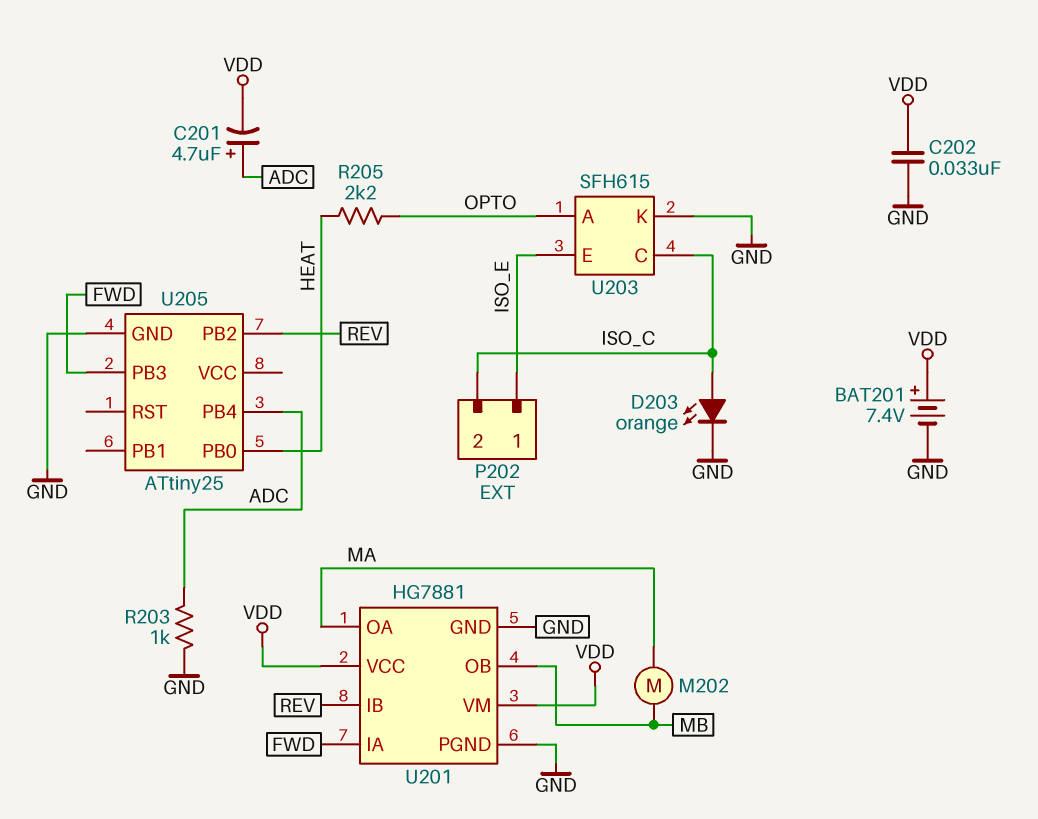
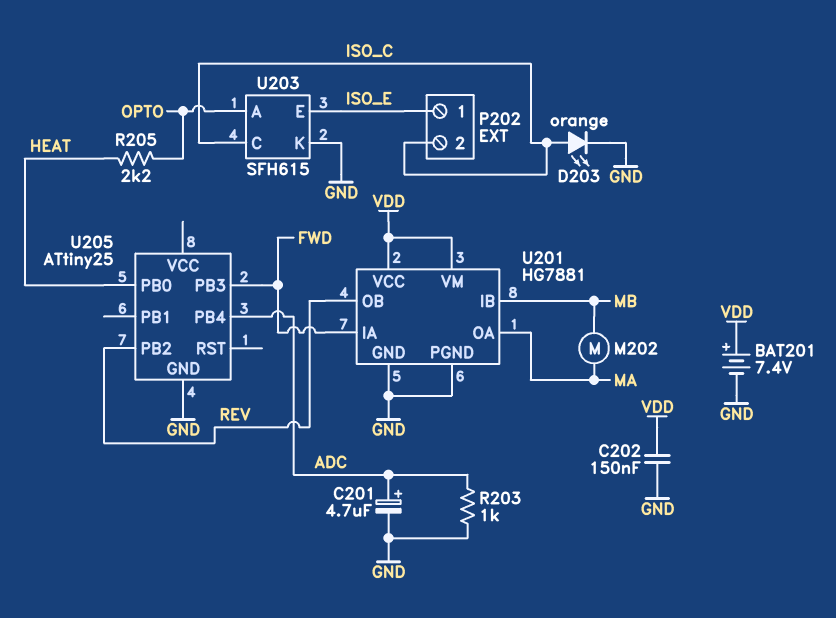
C201: 4.7uF (plus ADC, minus VDD) -> 4.7uF (plus ADC, minus GND)
C202: 33nF (GND, VDD) -> 150nF (GND, VDD)
U201 pin IB: REV -> MB
U201 pin OB: MB -> REV

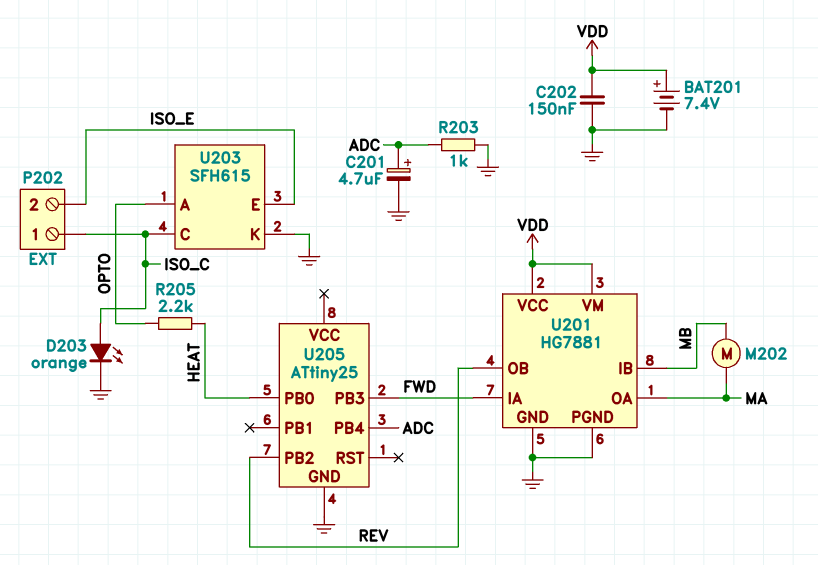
P202 pin 1: ISO_E -> ISO_C
P202 pin 2: ISO_C -> ISO_E

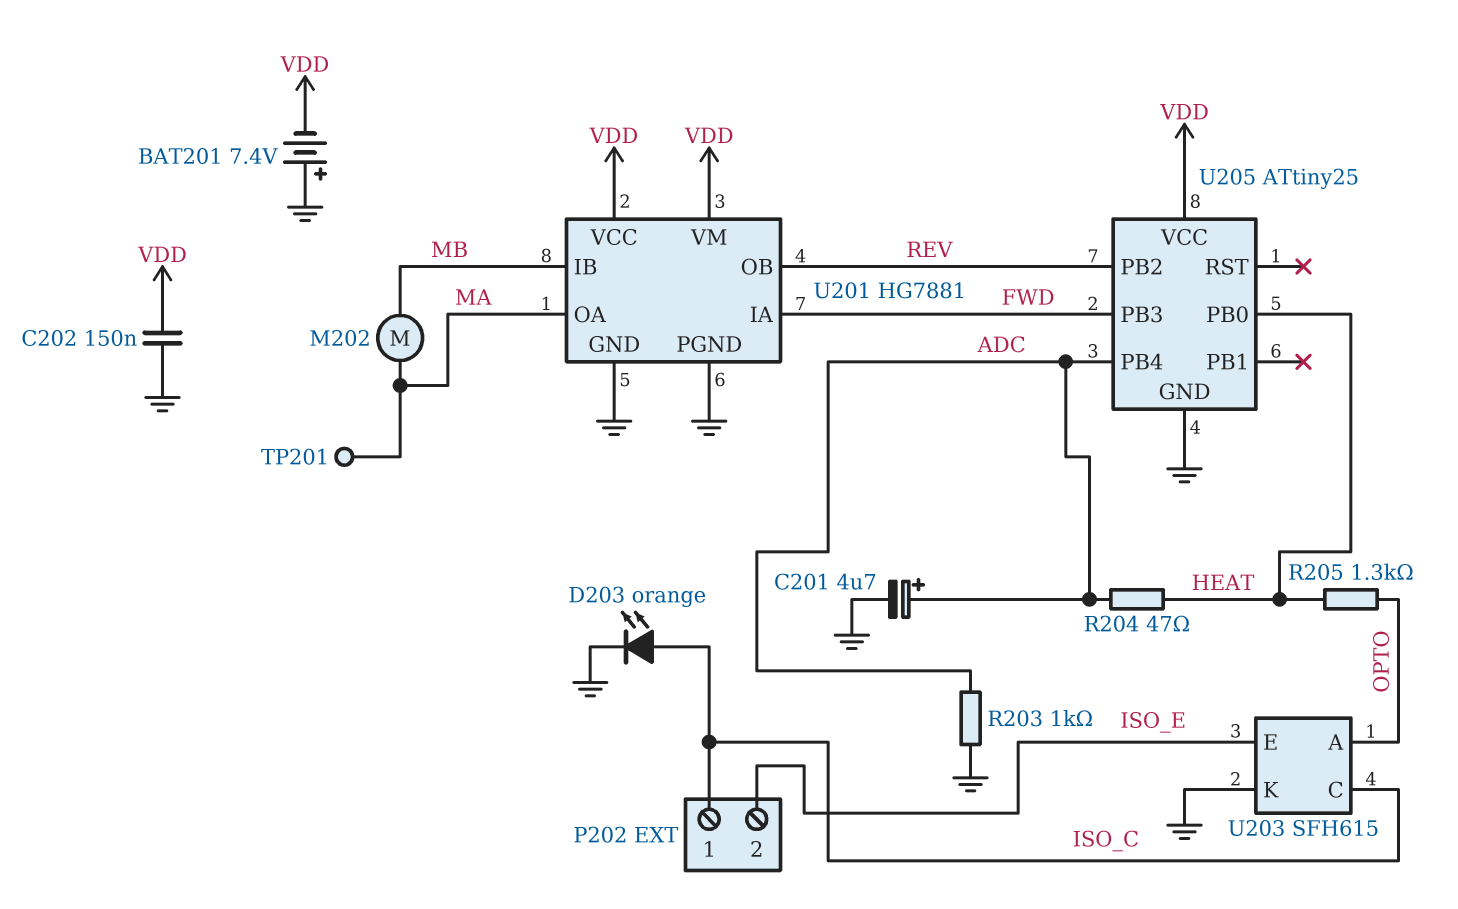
BAT201: 7.4V (plus VDD, minus GND) -> 7.4V (plus GND, minus VDD)
R204: none -> 47 (ADC, HEAT)
R205: 2.2k (HEAT, OPTO) -> 1.3k (HEAT, OPTO)
TP201: none -> test point (MA)
U205 pin VCC: none -> VDD

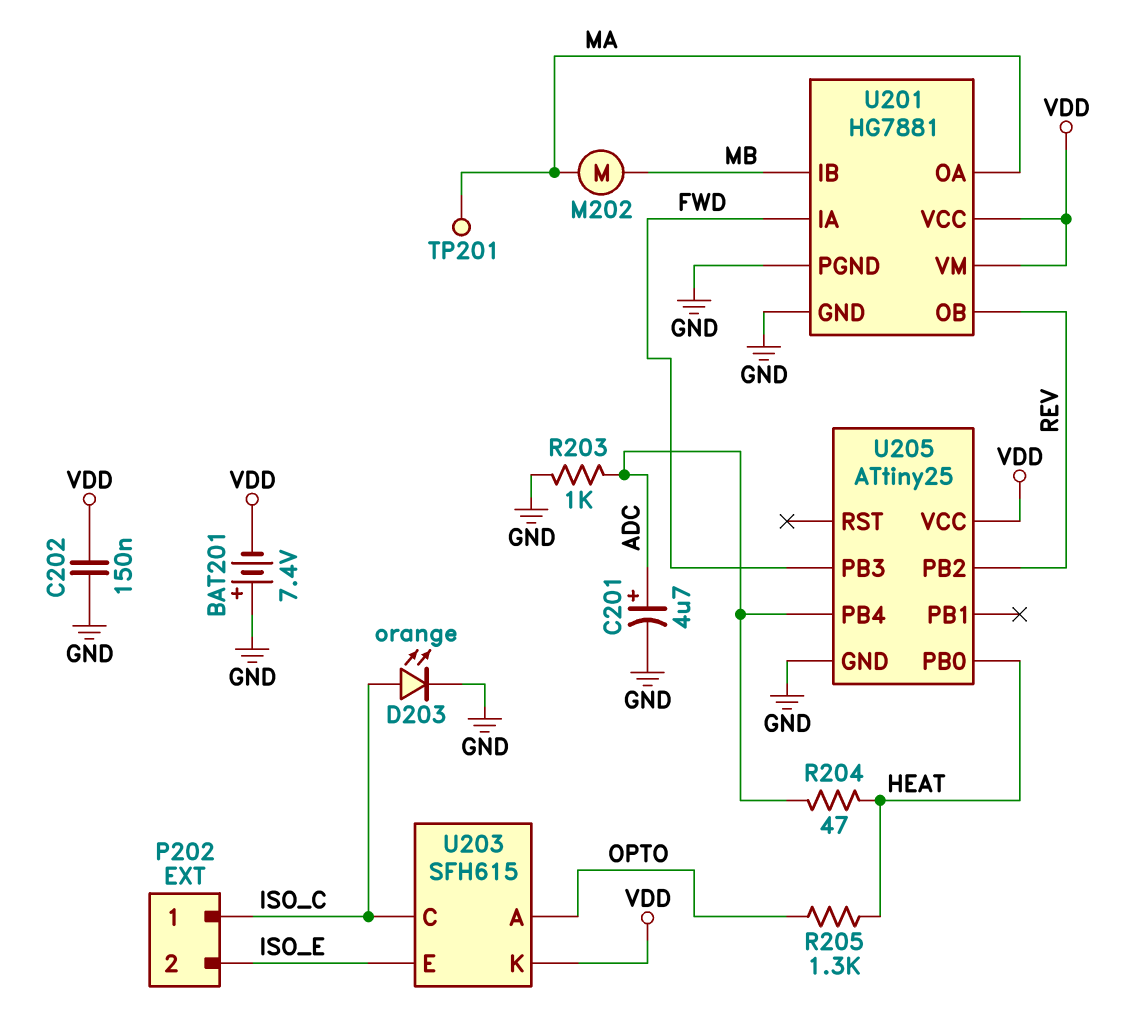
U203 pin K: GND -> VDD

